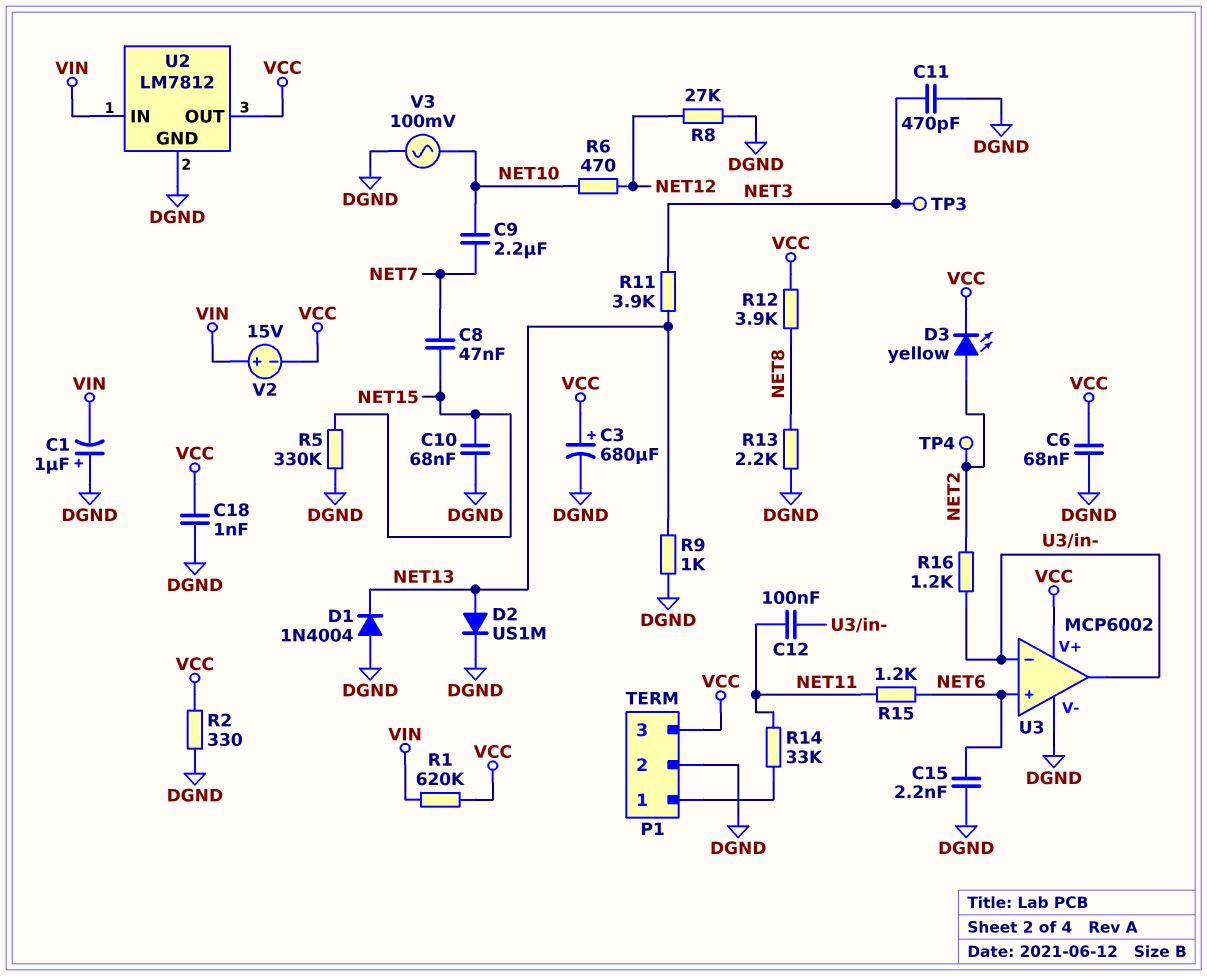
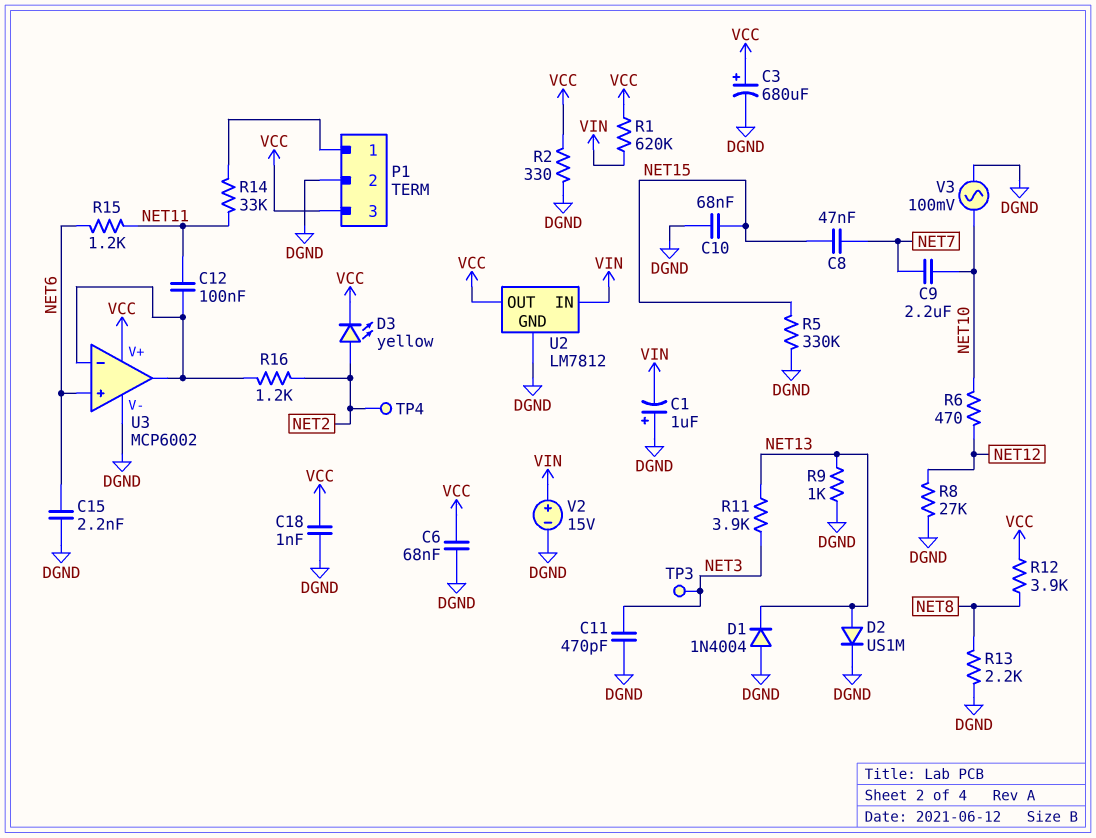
V2: 15V (plus VIN, minus VCC) -> 15V (plus VIN, minus DGND)

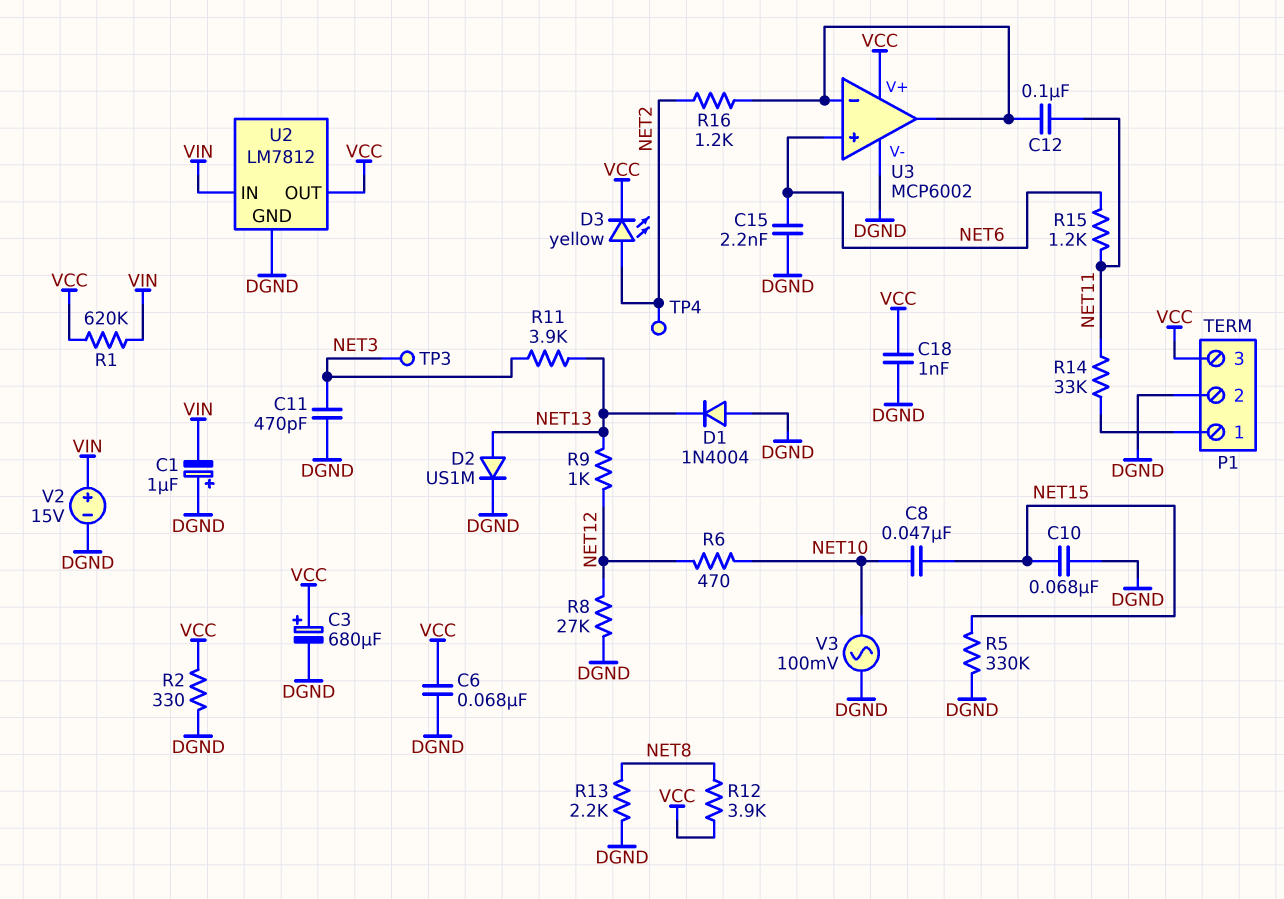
C8: 47nF (NET7, NET15) -> 47nF (NET10, NET15)
C9: 2.2uF (NET7, NET10) -> none
R9: 1k (DGND, NET13) -> 1k (NET12, NET13)

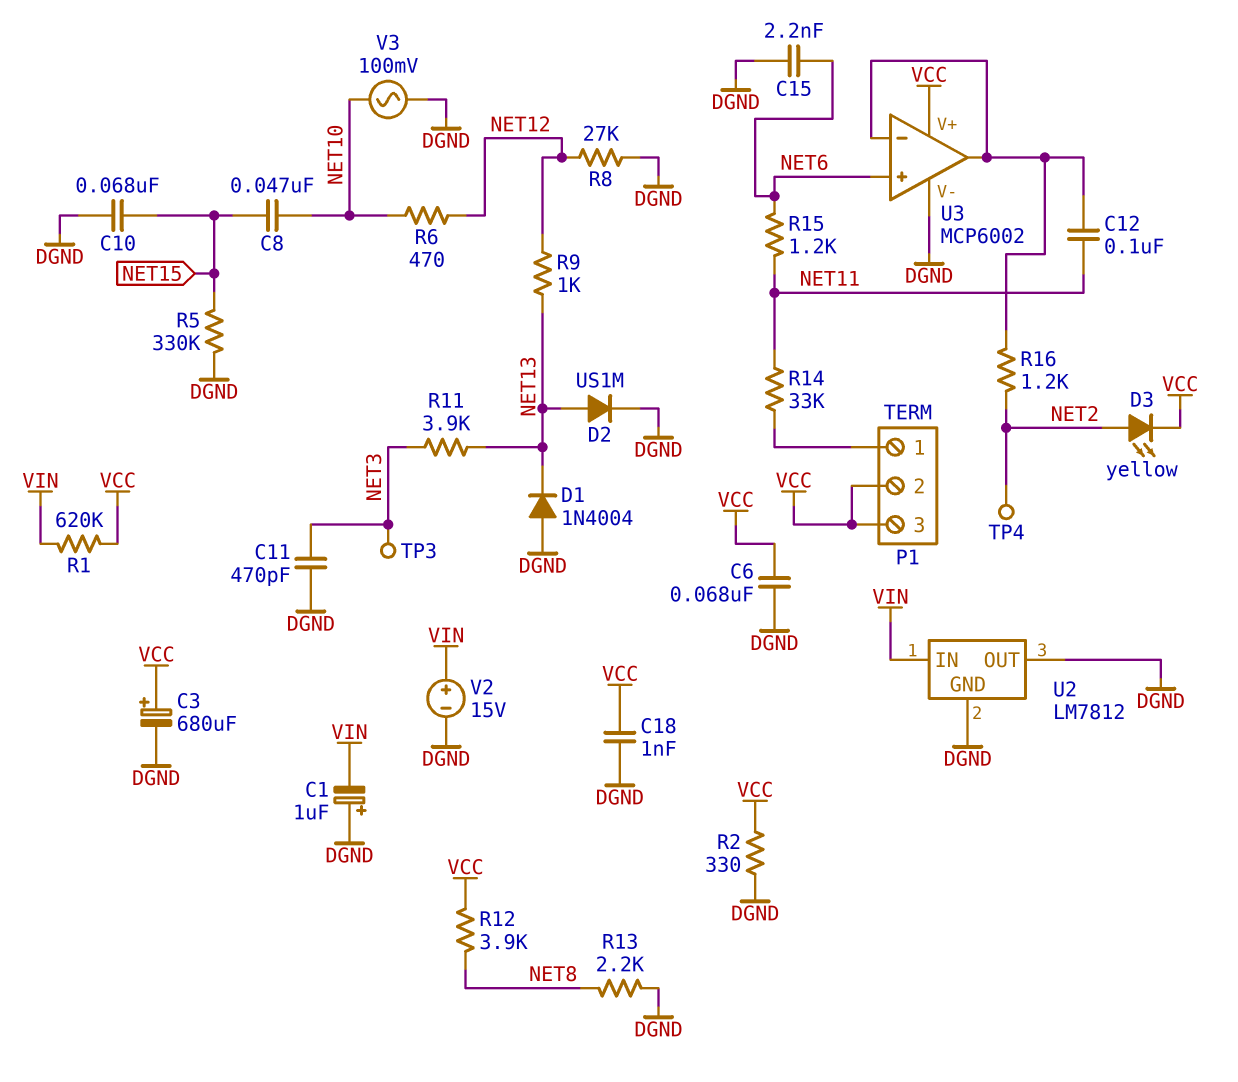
P1 pin 2: DGND -> VCC
U2 pin OUT: VCC -> DGND

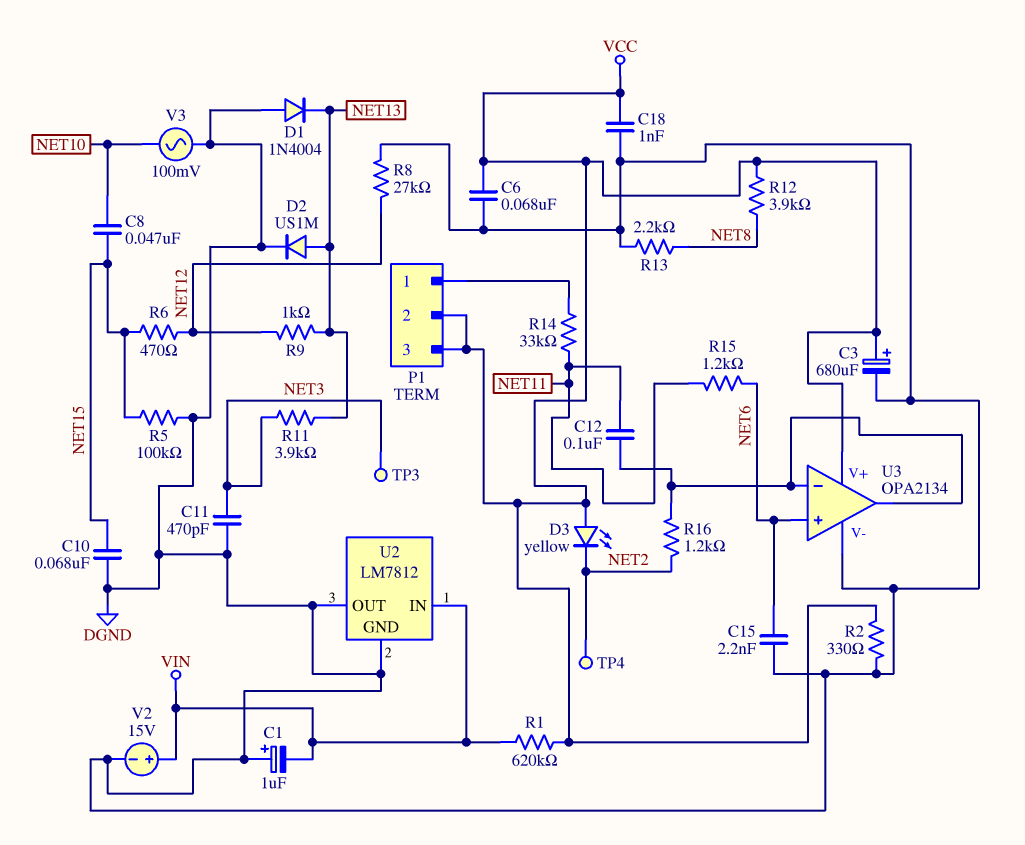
D3: LED yellow (A NET2, K VCC) -> LED yellow (A VCC, K NET2)
R5: 330k (DGND, NET15) -> 100k (DGND, NET15)
R6: 470 (NET10, NET12) -> 470 (NET12, NET15)
U3: MCP6002 -> OPA2134

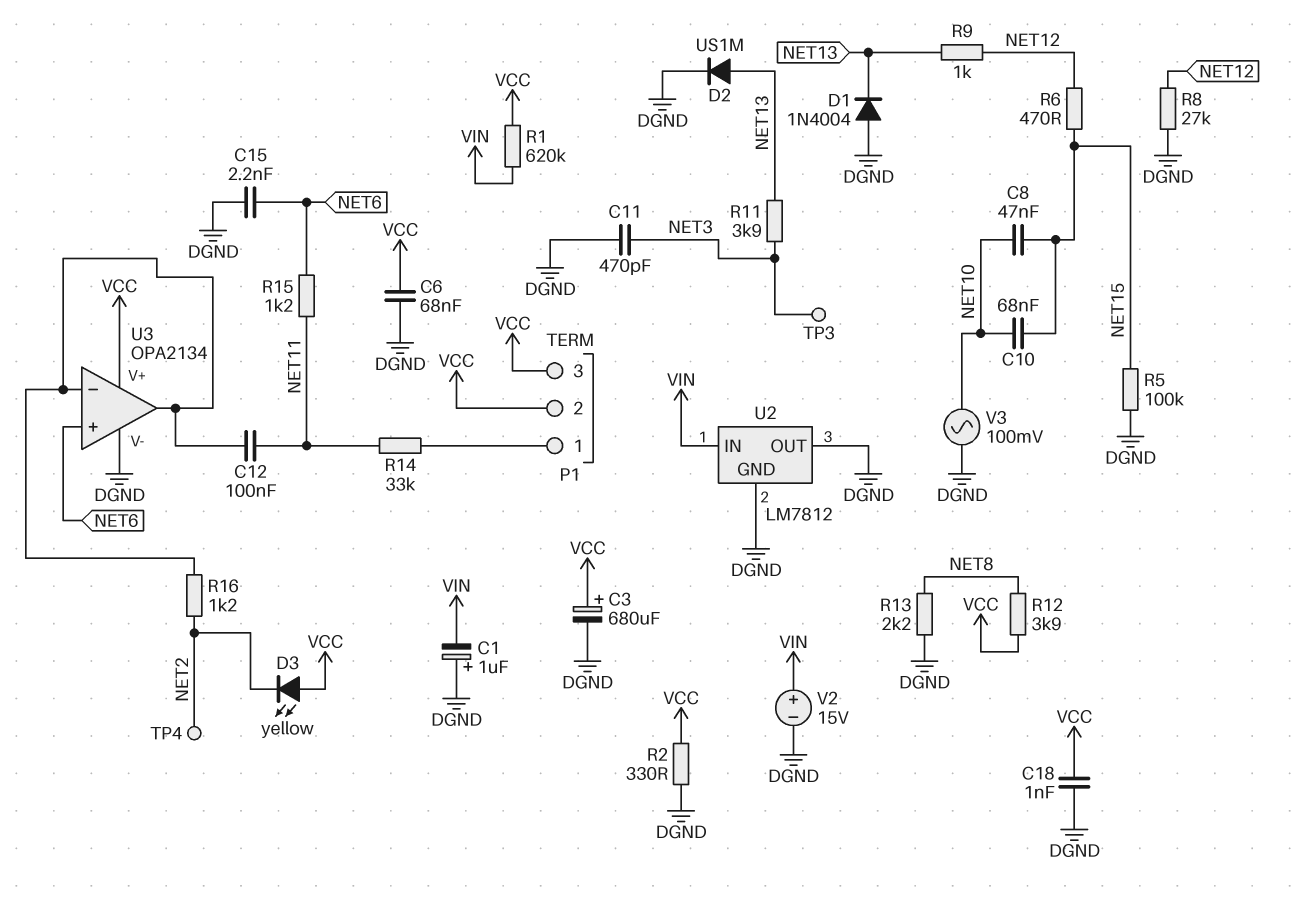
C10: 68nF (DGND, NET15) -> 68nF (NET10, NET15)

